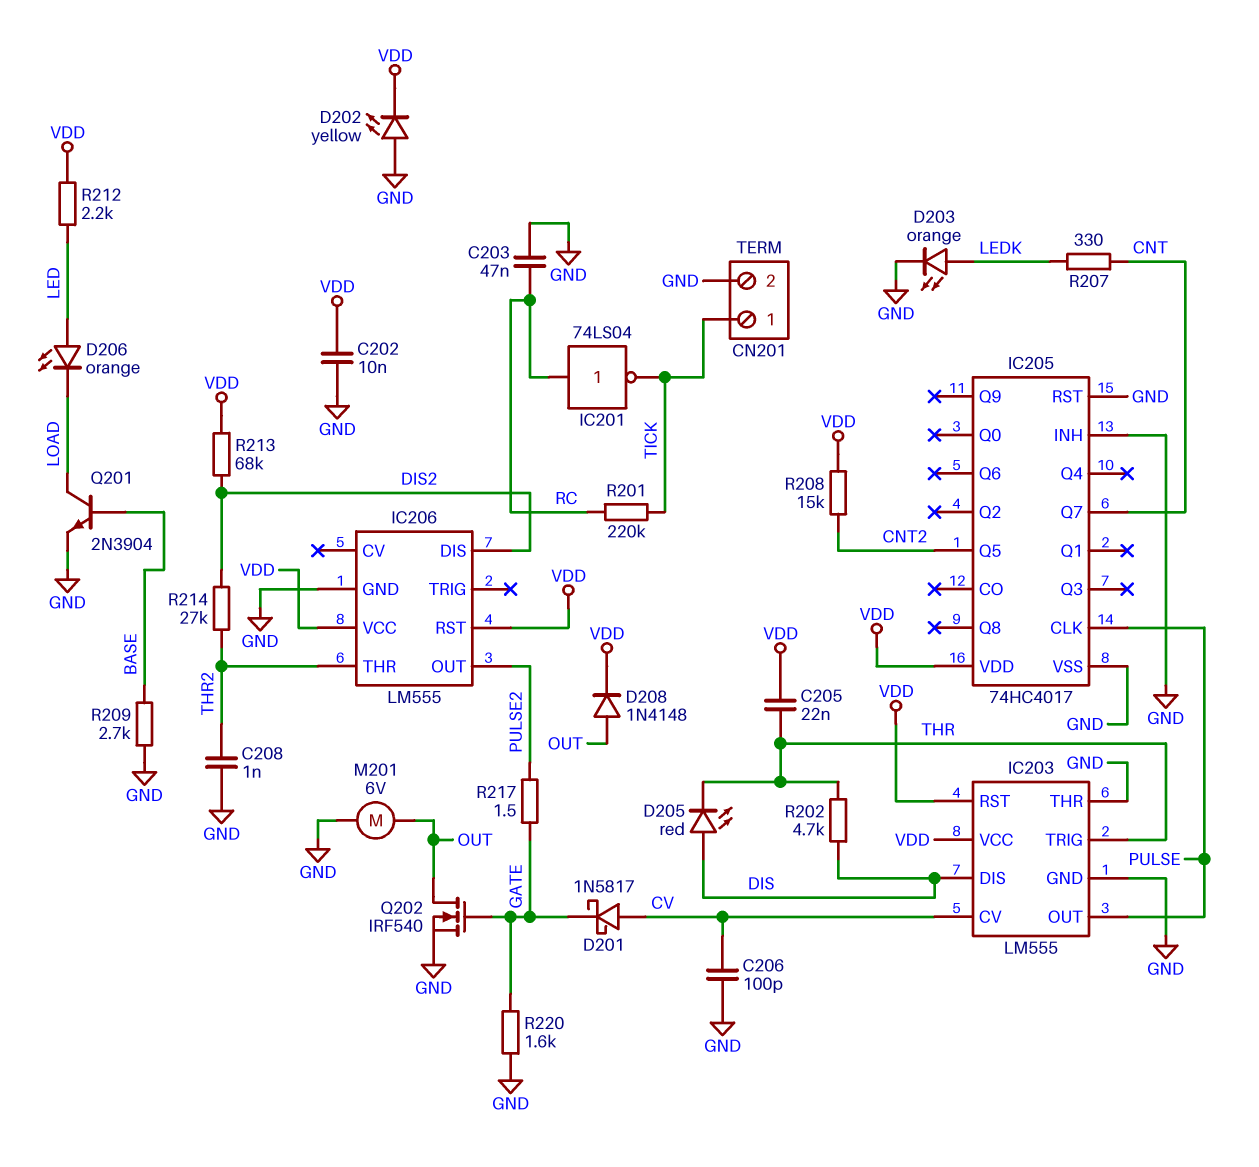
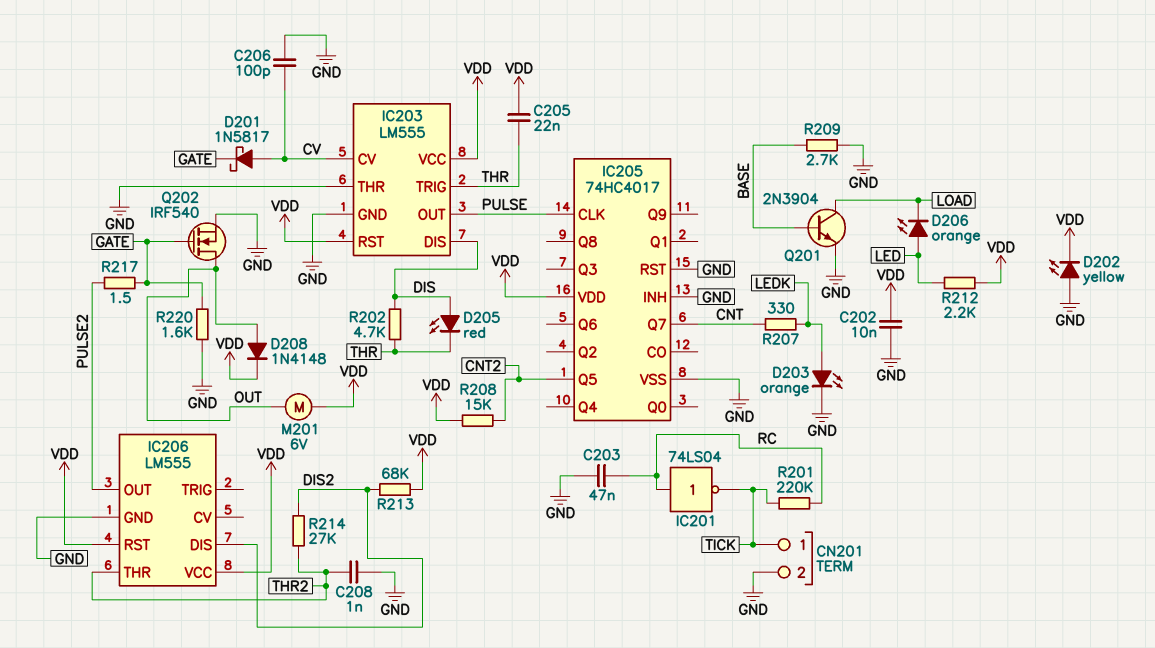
M201: motor 6V (GND, OUT) -> motor 6V (OUT, VDD)

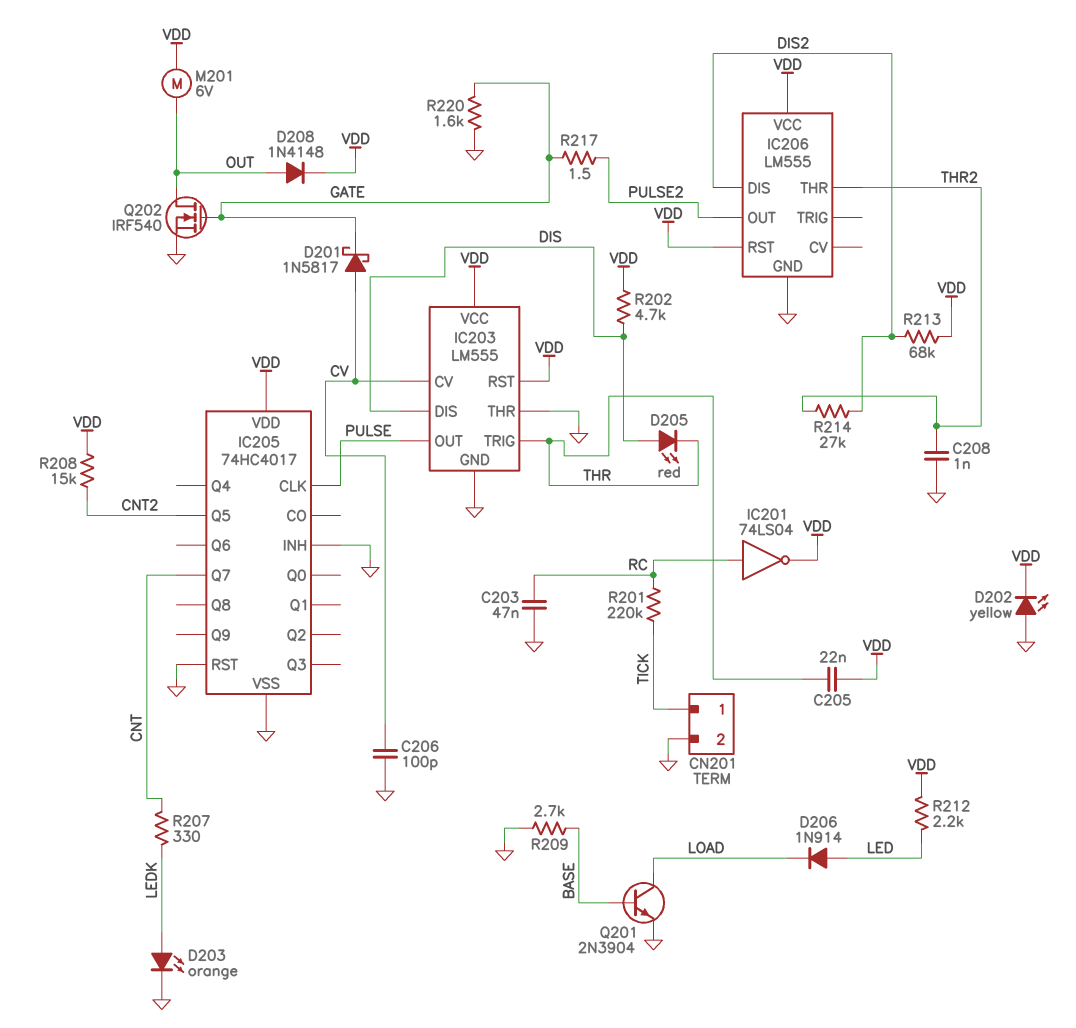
C202: 10nF (GND, VDD) -> none
D206: LED orange (A LED, K LOAD) -> diode 1N914 (A LED, K LOAD)
IC201: NOT 74LS04 (in RC, out TICK) -> NOT 74LS04 (in RC, out VDD)
R202: 4.7k (DIS, THR) -> 4.7k (DIS, VDD)

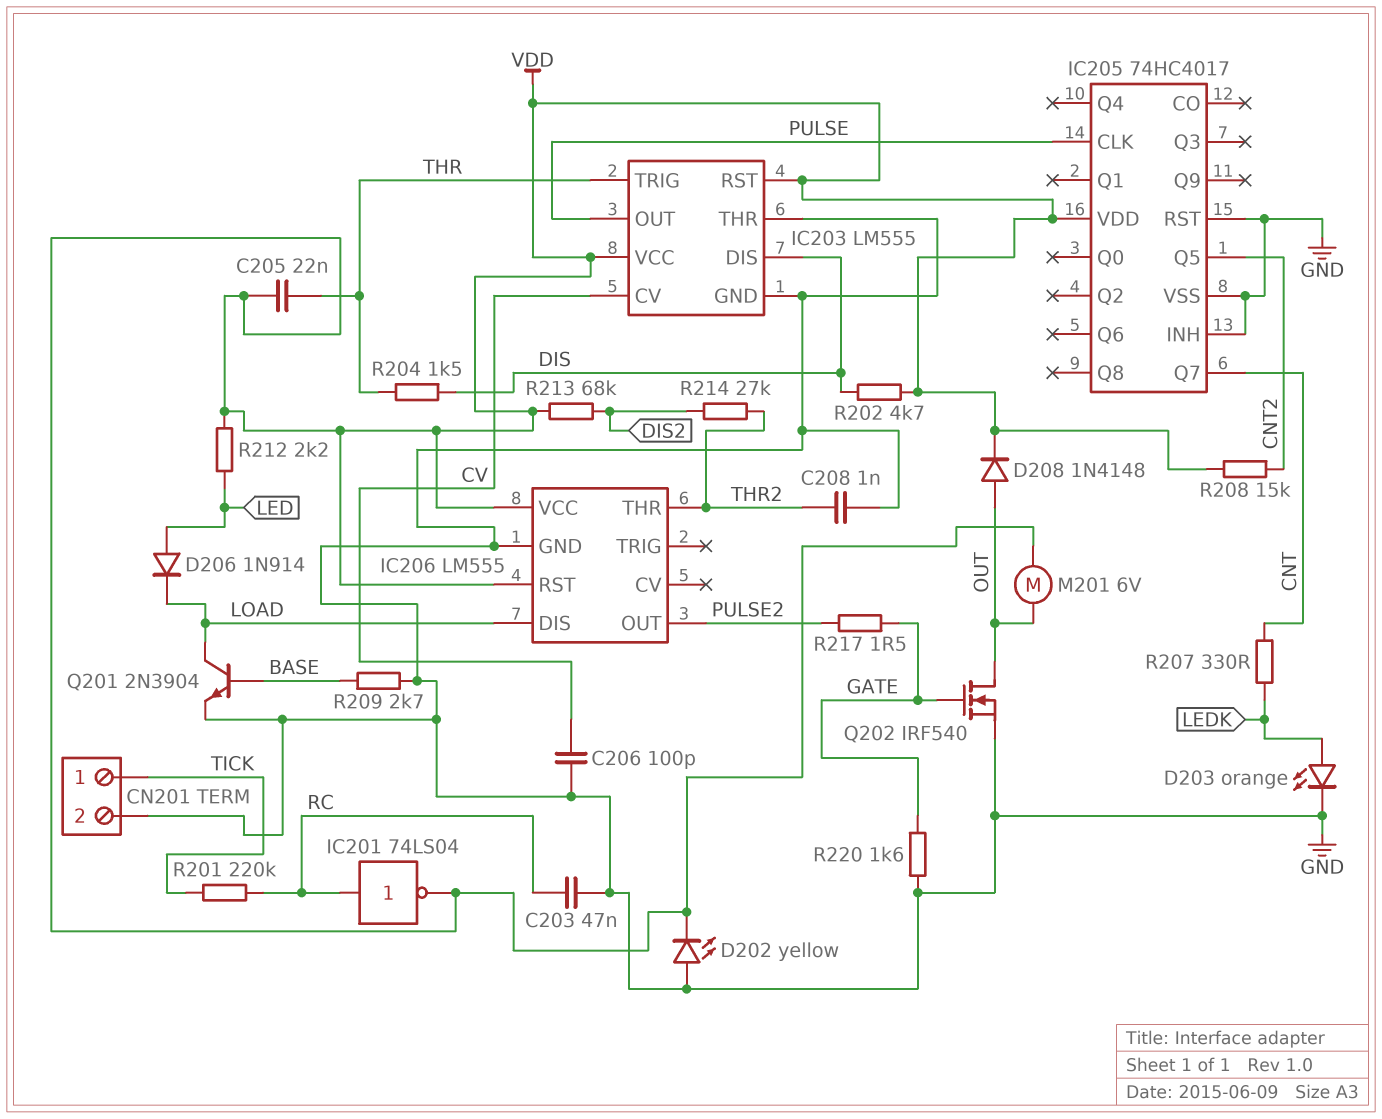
D201: schottky 1N5817 (A CV, K GATE) -> none
D205: LED red (A DIS, K THR) -> none
IC206 pin DIS: DIS2 -> LOAD
R204: none -> 1.5k (DIS, THR)

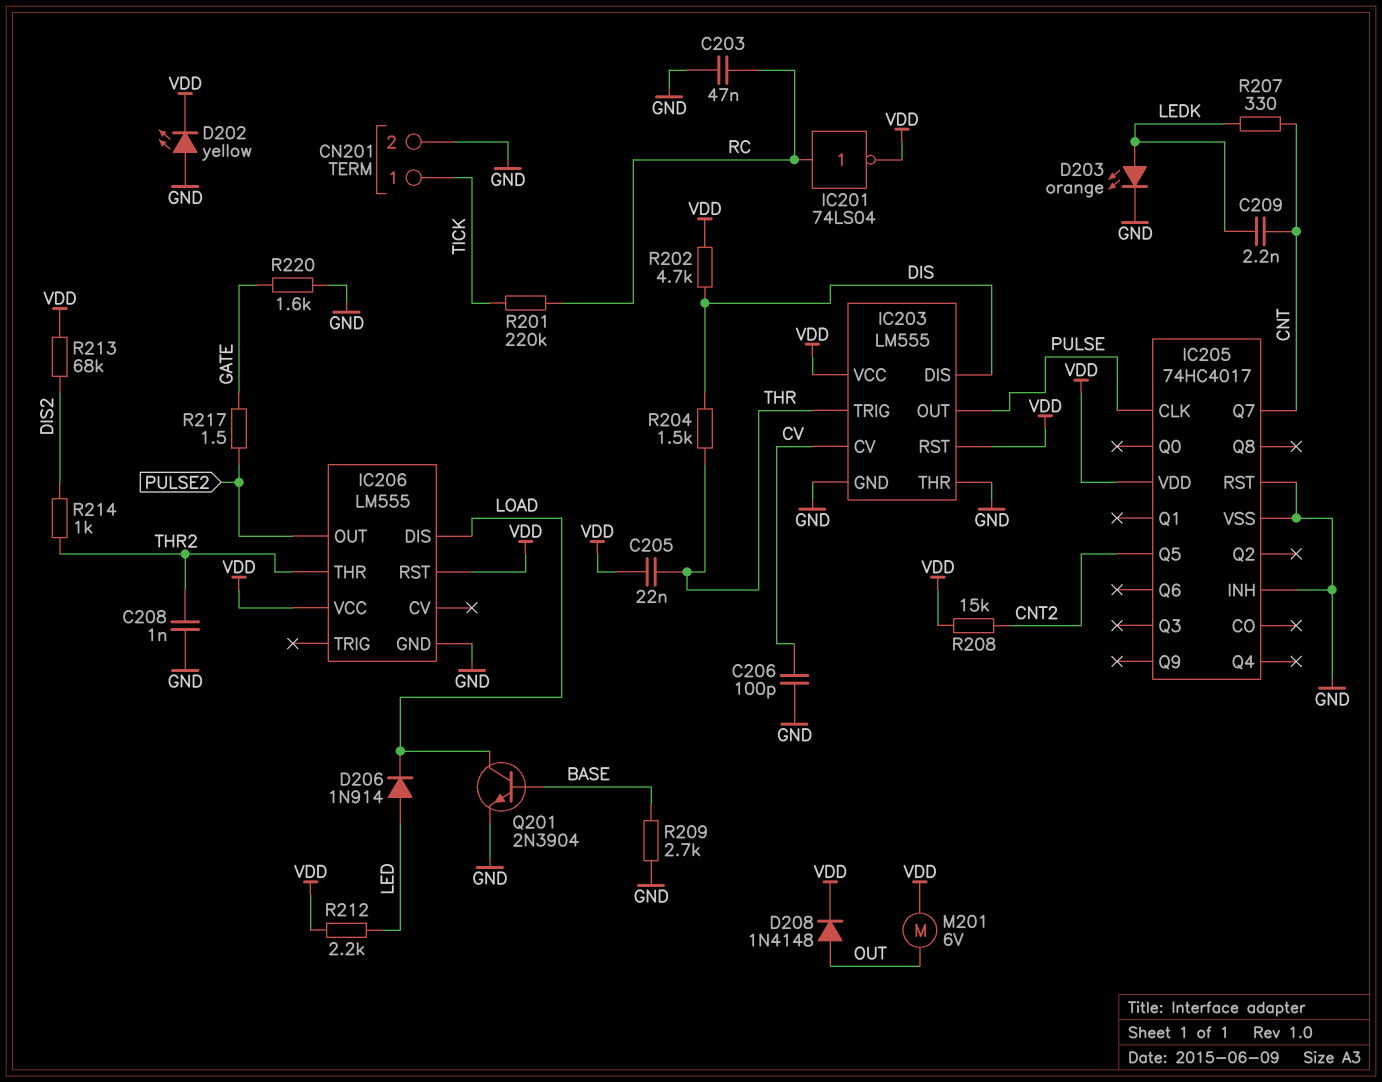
C209: none -> 2.2nF (CNT, LEDK)
Q202: NMOS IRF540 (G GATE, D OUT, S GND) -> none
R214: 27k (DIS2, THR2) -> 1k (DIS2, THR2)

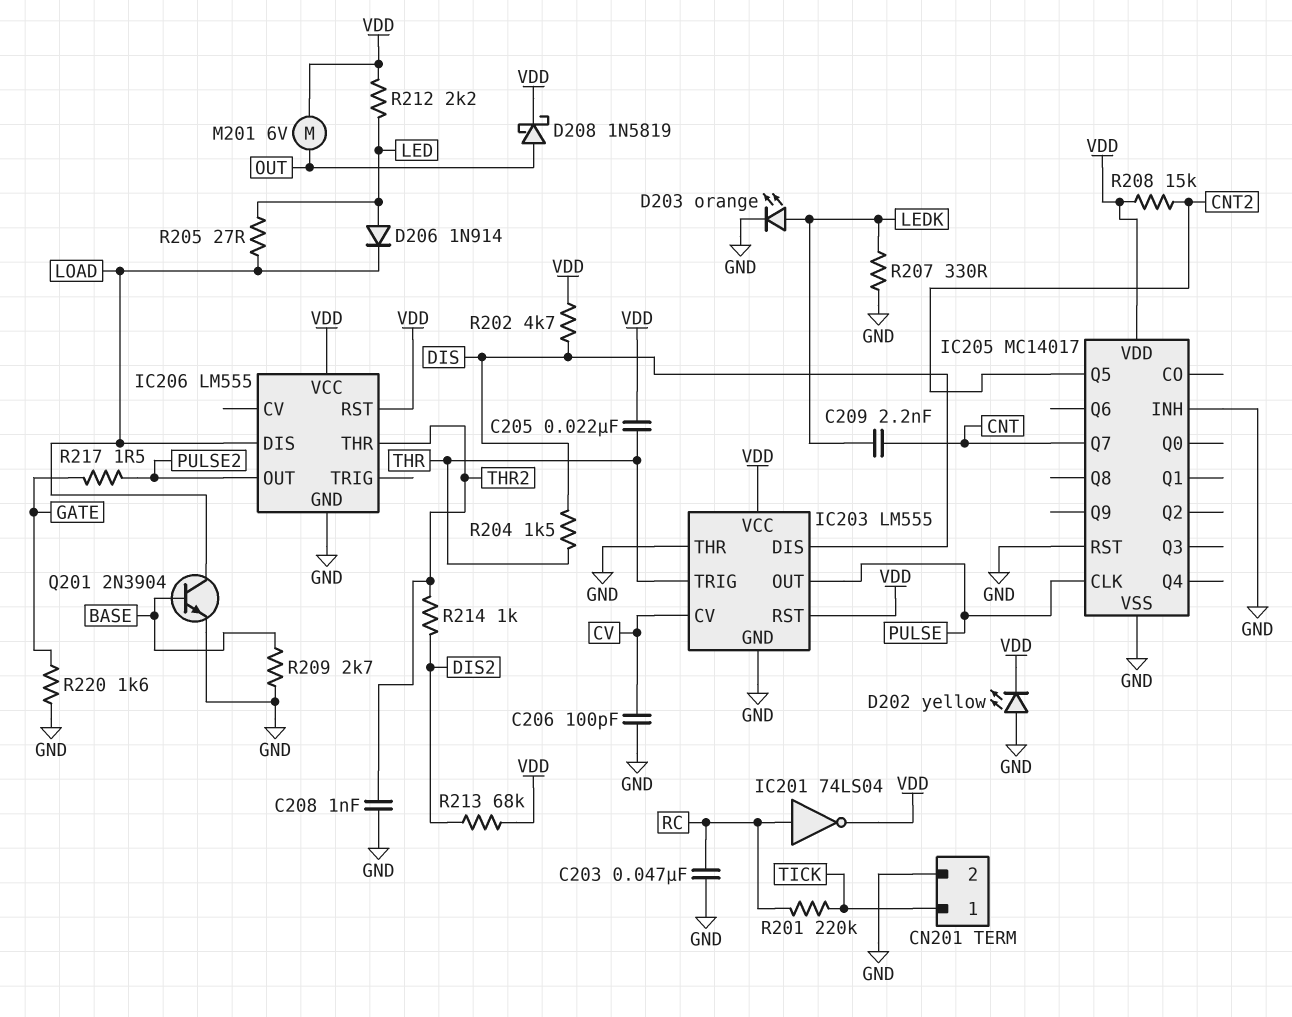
D208: diode 1N4148 (A OUT, K VDD) -> schottky 1N5819 (A OUT, K VDD)
IC205: 74HC4017 -> MC14017
R205: none -> 27 (LED, LOAD)
R207: 330 (CNT, LEDK) -> 330 (GND, LEDK)

